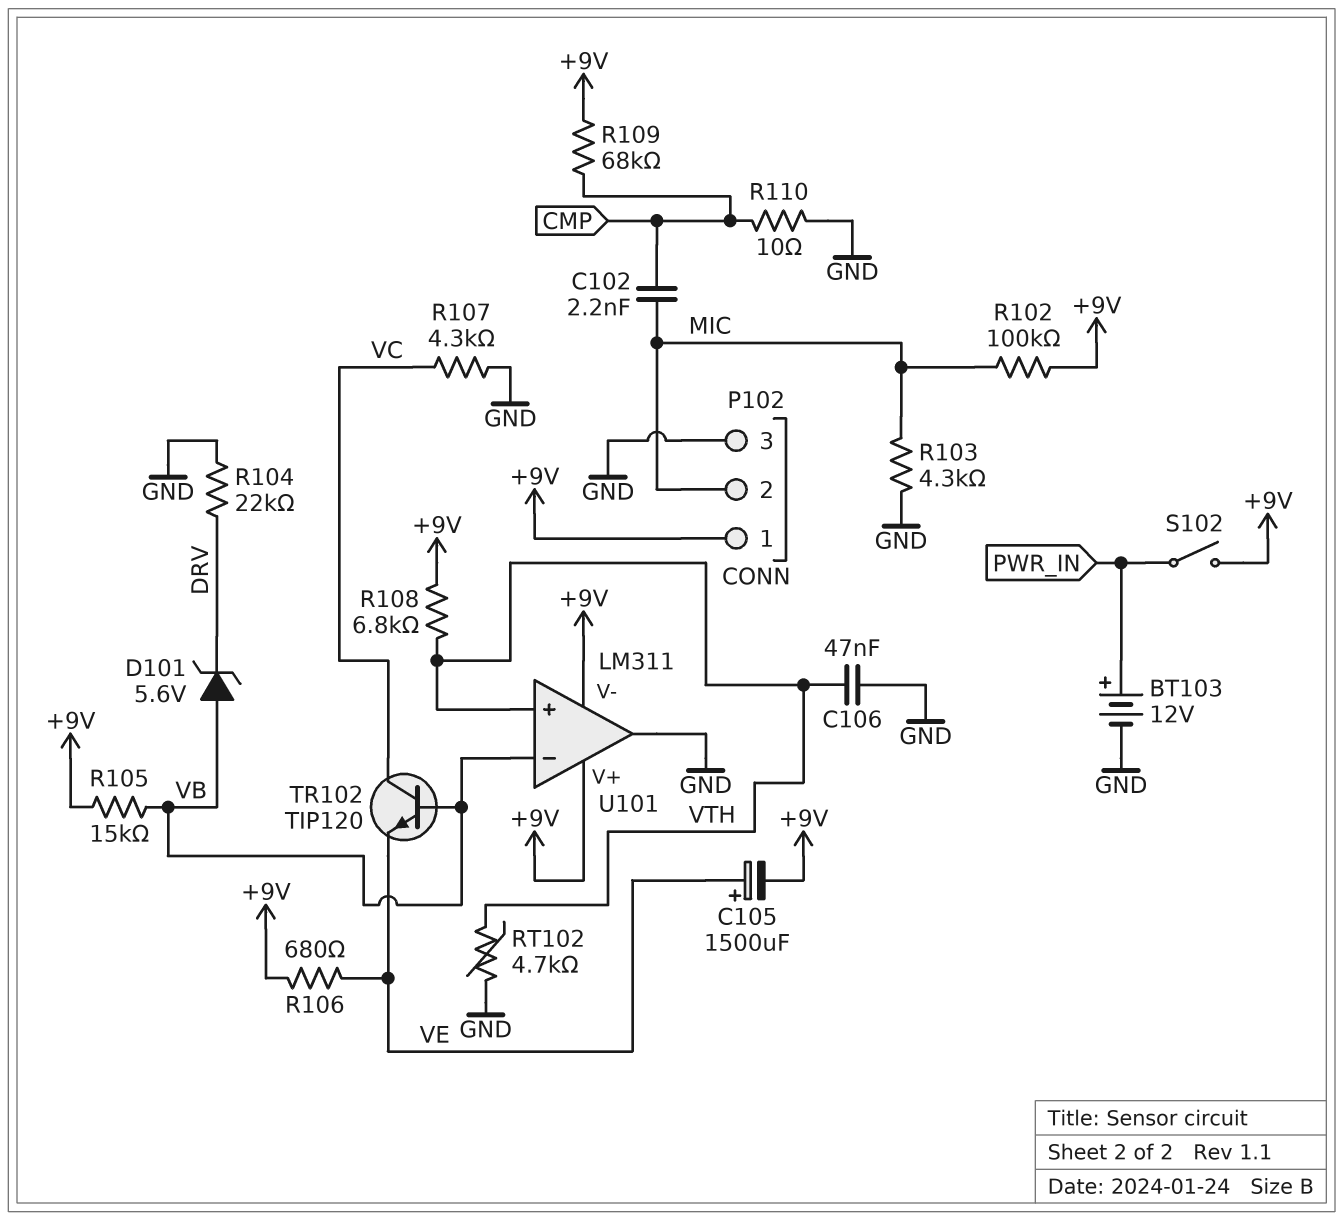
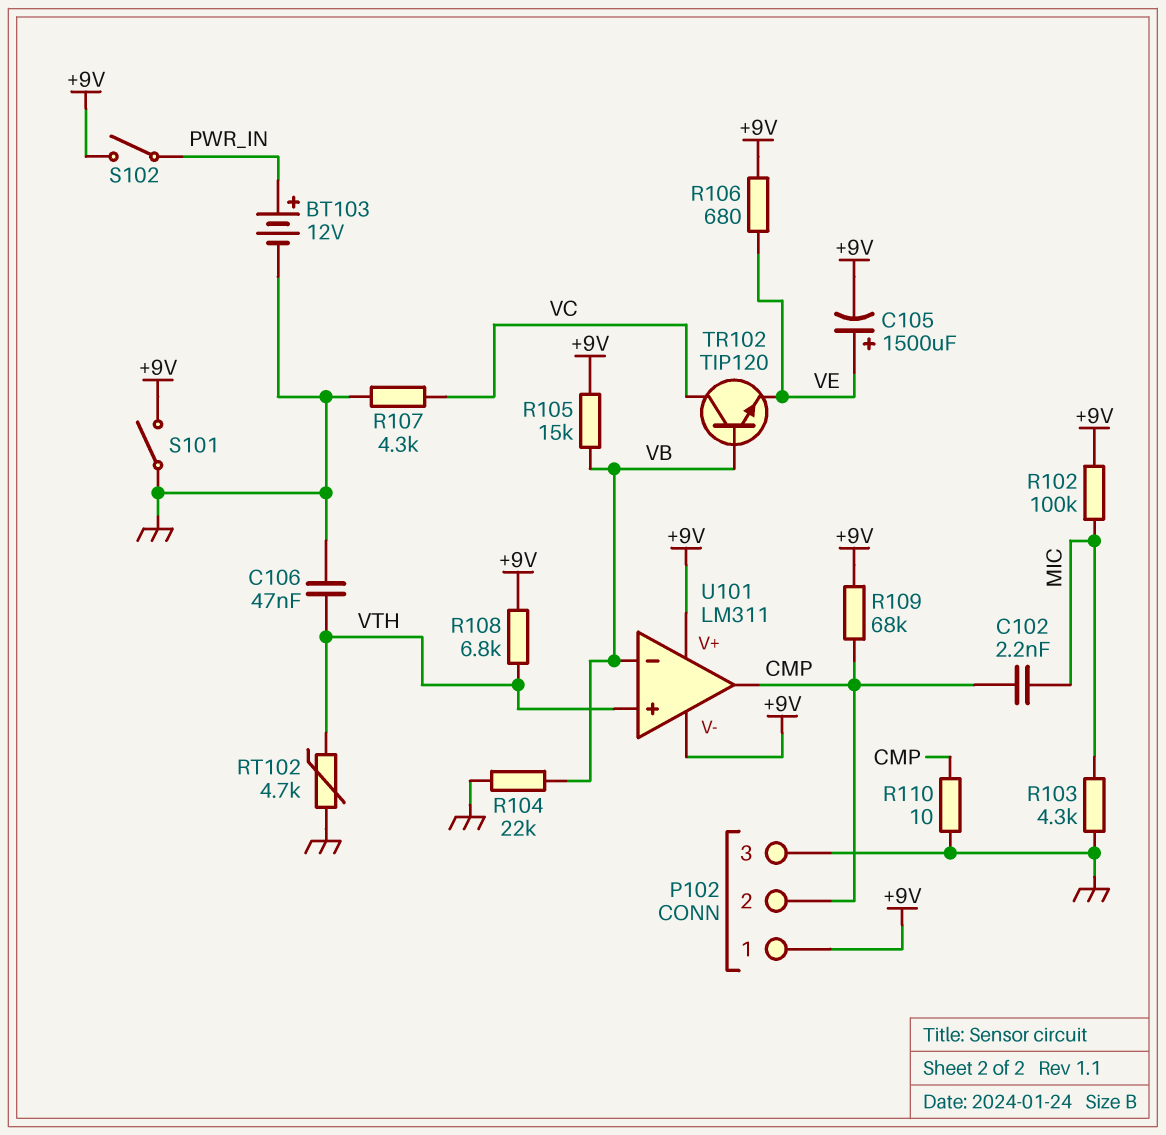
D101: zener 5.6V (A VB, K DRV) -> none
P102 pin 2: MIC -> CMP
R104: 22k (DRV, GND) -> 22k (GND, VB)
S101: none -> switch (+9V, GND)
U101 pin out: GND -> CMP

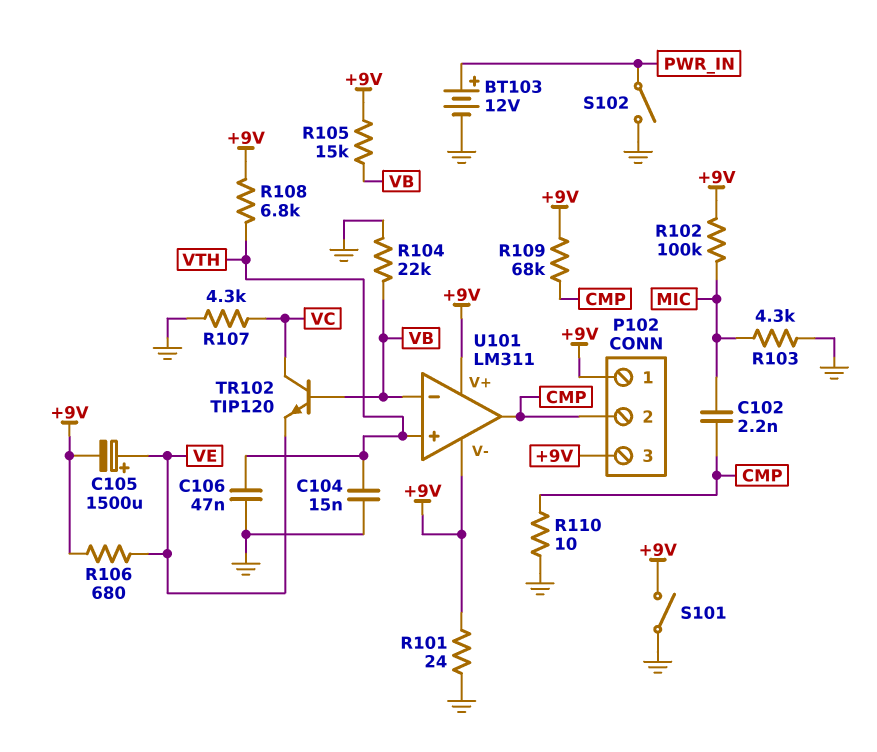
C104: none -> 15nF (GND, VTH)
P102 pin 3: GND -> +9V
R101: none -> 24 (+9V, GND)
RT102: 4.7k (GND, VTH) -> none
S102: switch (+9V, PWR_IN) -> switch (GND, PWR_IN)

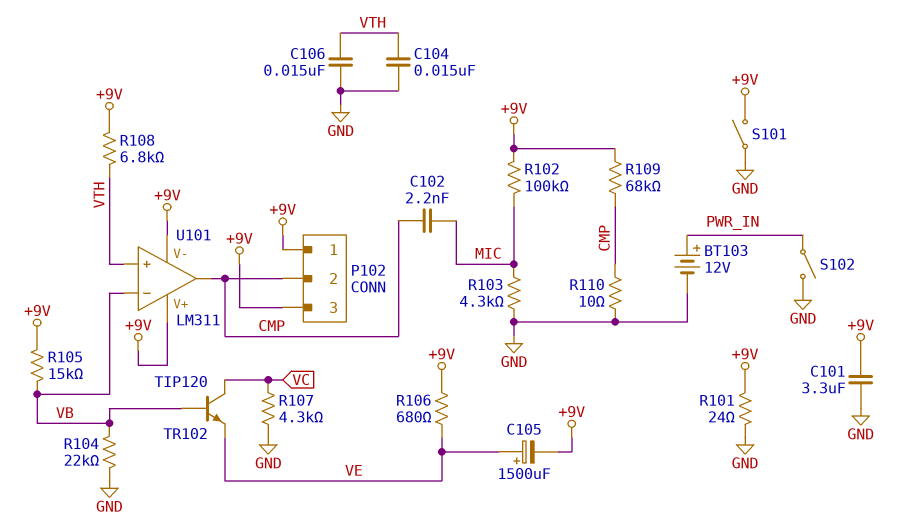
C101: none -> 3.3uF (+9V, GND)
C106: 47nF (GND, VTH) -> 15nF (GND, VTH)

